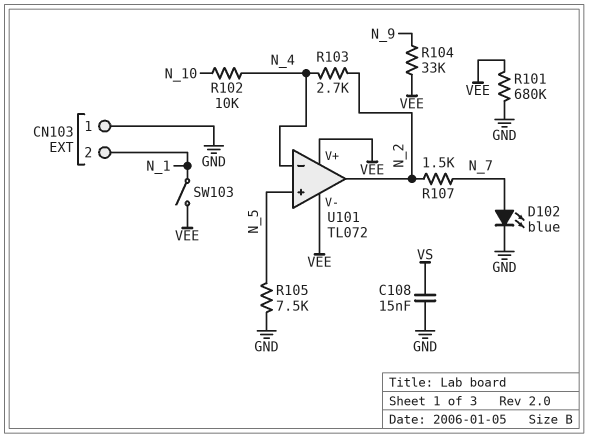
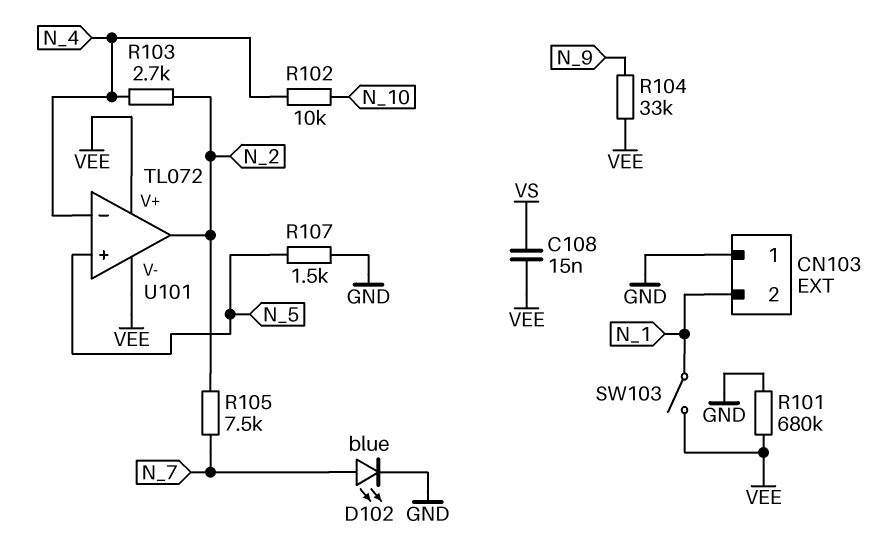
C108: 15nF (GND, VS) -> 15nF (VEE, VS)
R105: 7.5k (GND, N_5) -> 7.5k (N_2, N_7)
R107: 1.5k (N_2, N_7) -> 1.5k (GND, N_5)

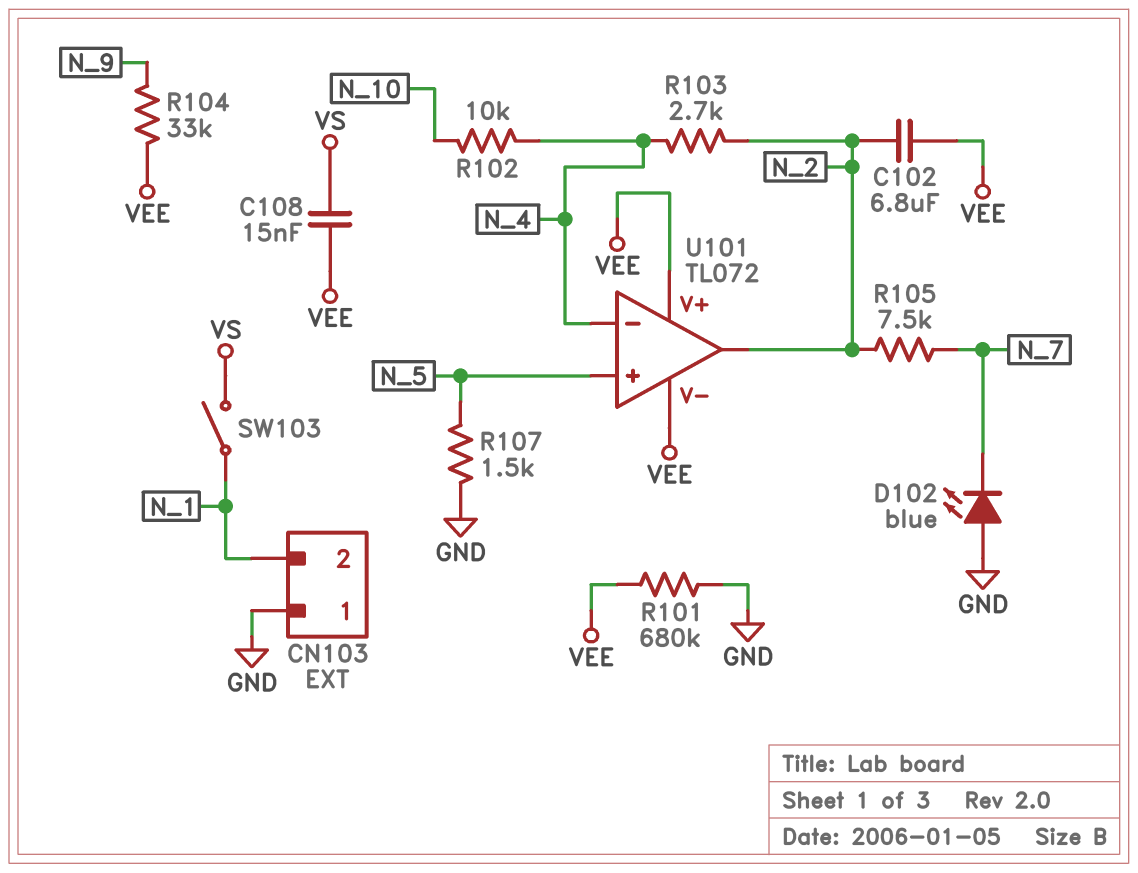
C102: none -> 6.8uF (N_2, VEE)
D102: LED blue (A N_7, K GND) -> LED blue (A GND, K N_7)
SW103: switch (N_1, VEE) -> switch (N_1, VS)

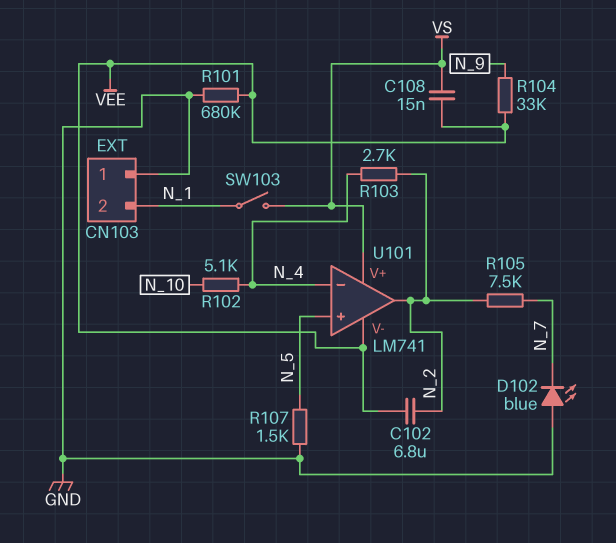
R102: 10k (N_4, N_10) -> 5.1k (N_4, N_10)
U101: TL072 -> LM741
U101 pin V+: VEE -> VS

